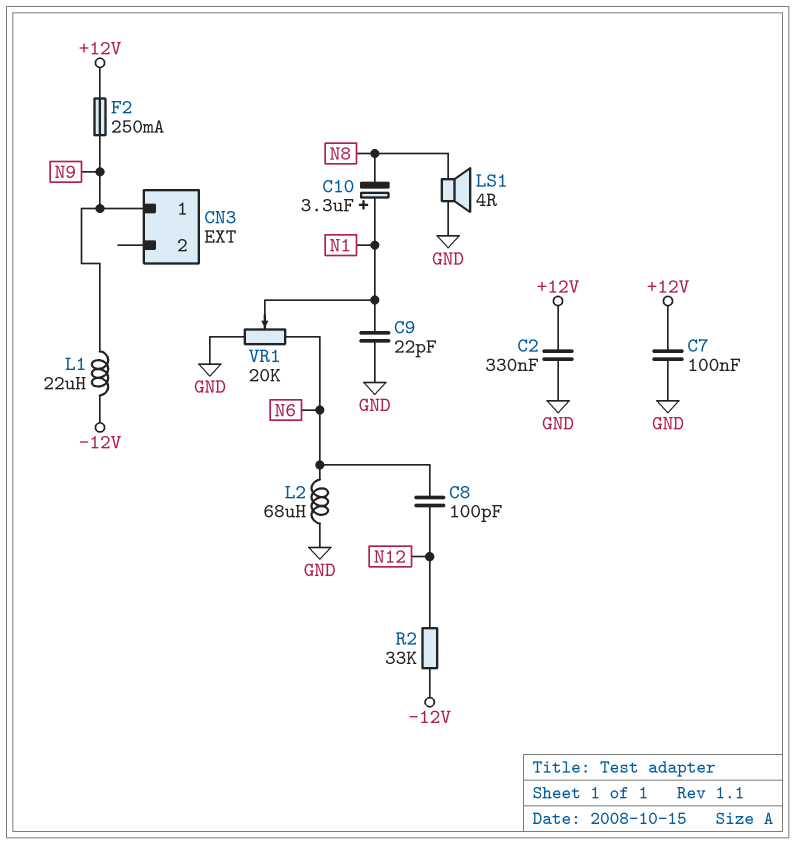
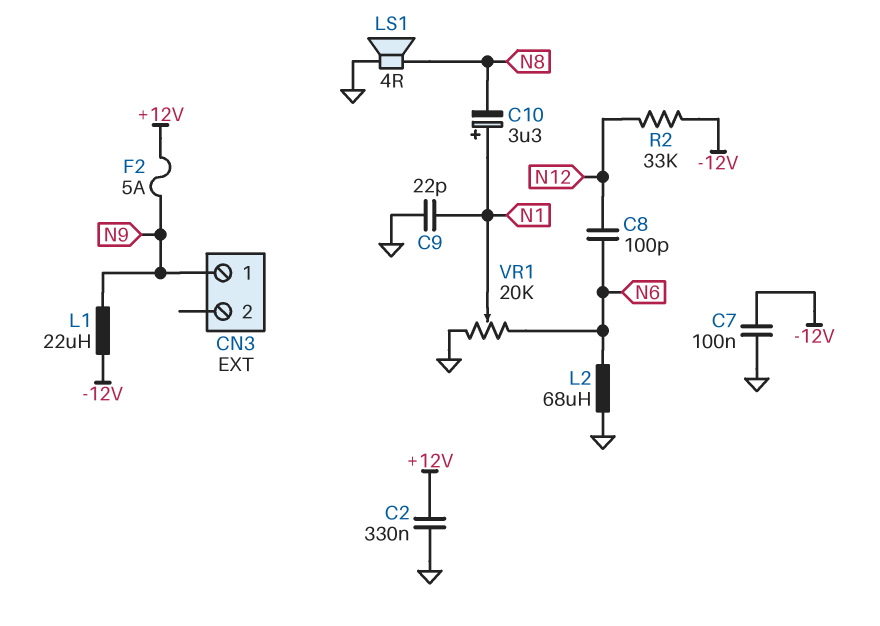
C7: 100nF (+12V, GND) -> 100nF (-12V, GND)
F2: 250mA (+12V, N9) -> 5A (+12V, N9)

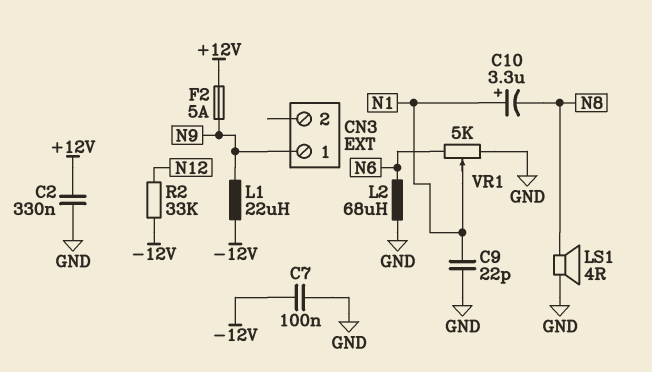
C8: 100pF (N6, N12) -> none
VR1: 20k (GND, N6, wiper N1) -> 5k (GND, N6, wiper N1)

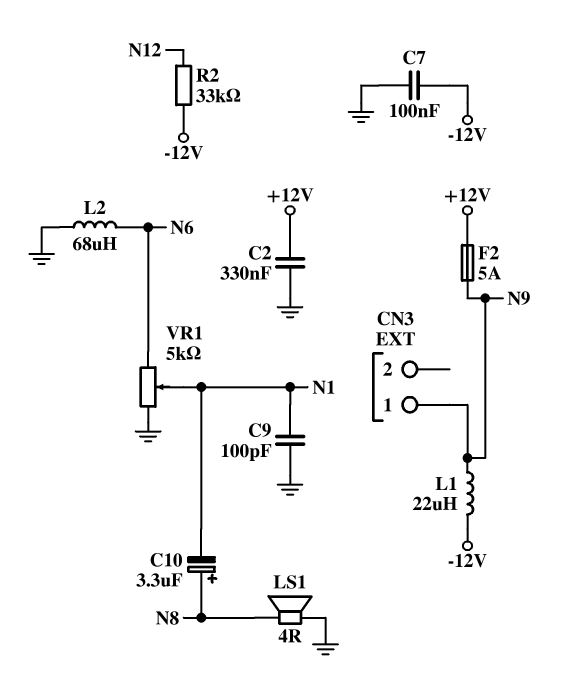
C9: 22pF (GND, N1) -> 100pF (GND, N1)
C10: 3.3uF (plus N1, minus N8) -> 3.3uF (plus N8, minus N1)

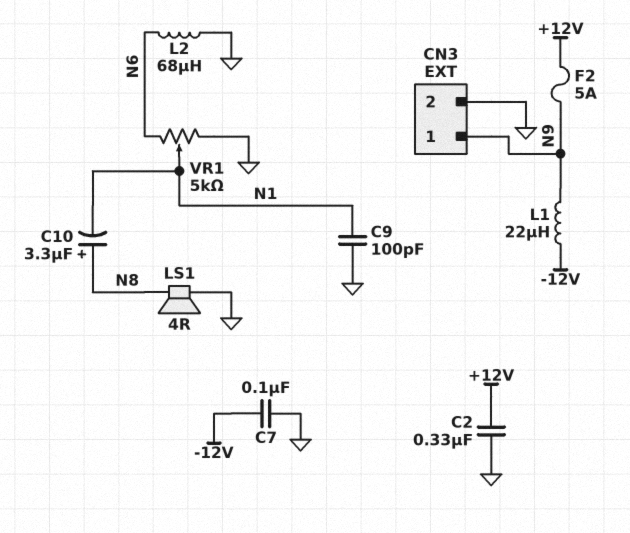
CN3 pin 2: none -> GND
R2: 33k (-12V, N12) -> none

